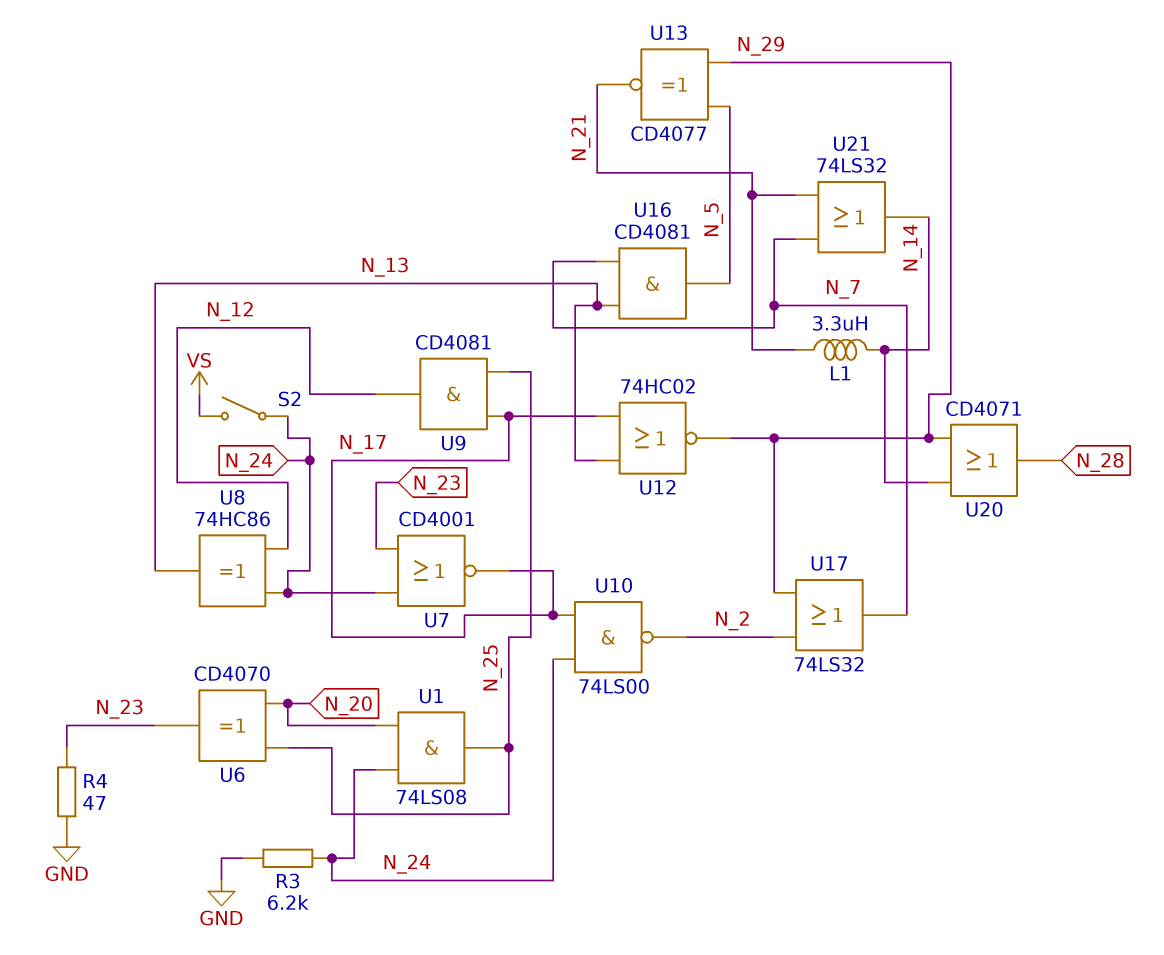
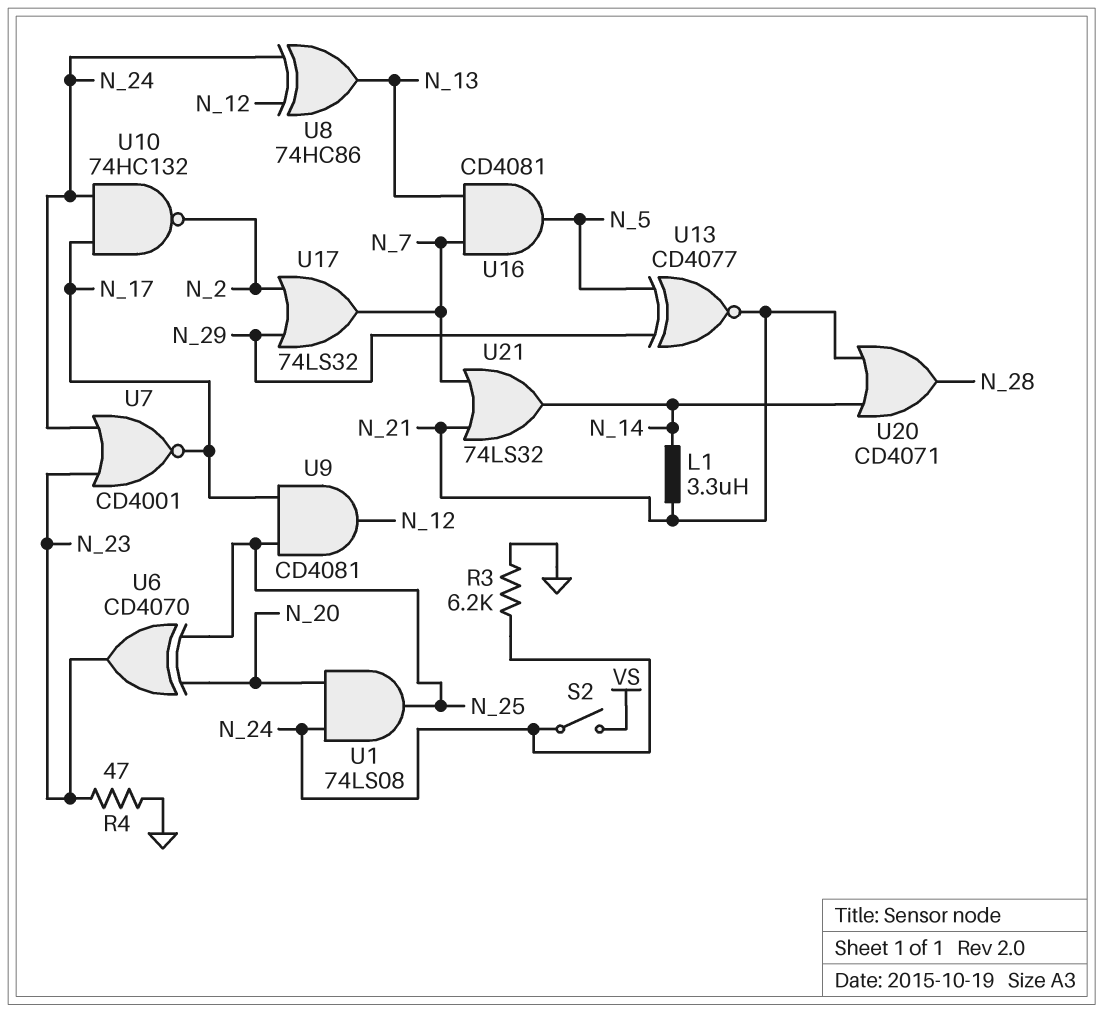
U10: NAND 74LS00 (in N_17, in N_24, out N_2) -> NAND 74HC132 (in N_17, in N_24, out N_2)
U12: NOR 74HC02 (in N_13, in N_17, out N_29) -> none
U20: OR CD4071 (in N_14, in N_29, out N_28) -> OR CD4071 (in N_14, in N_21, out N_28)

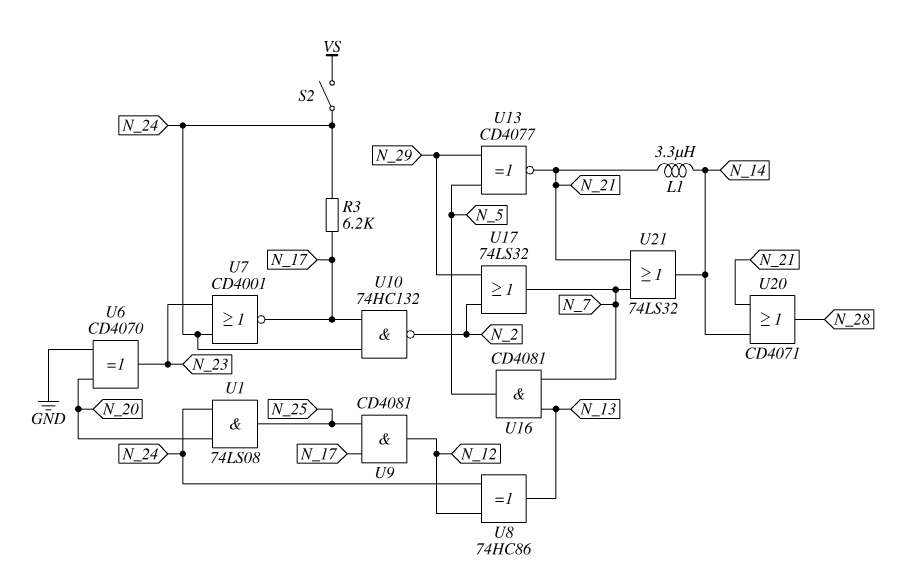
R3: 6.2k (GND, N_24) -> 6.2k (N_17, N_24)
R4: 47 (GND, N_23) -> none
U6: XOR CD4070 (in N_20, in N_25, out N_23) -> XOR CD4070 (in GND, in N_20, out N_23)

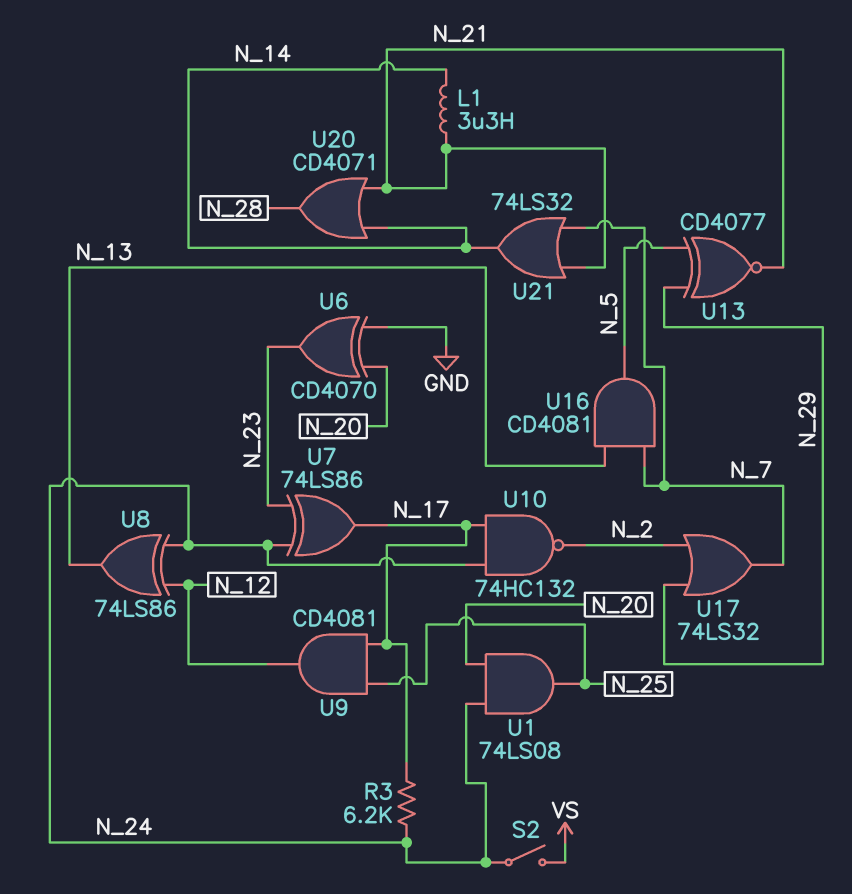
U7: NOR CD4001 (in N_23, in N_24, out N_17) -> XOR 74LS86 (in N_23, in N_24, out N_17)
U8: XOR 74HC86 (in N_12, in N_24, out N_13) -> XOR 74LS86 (in N_12, in N_24, out N_13)

